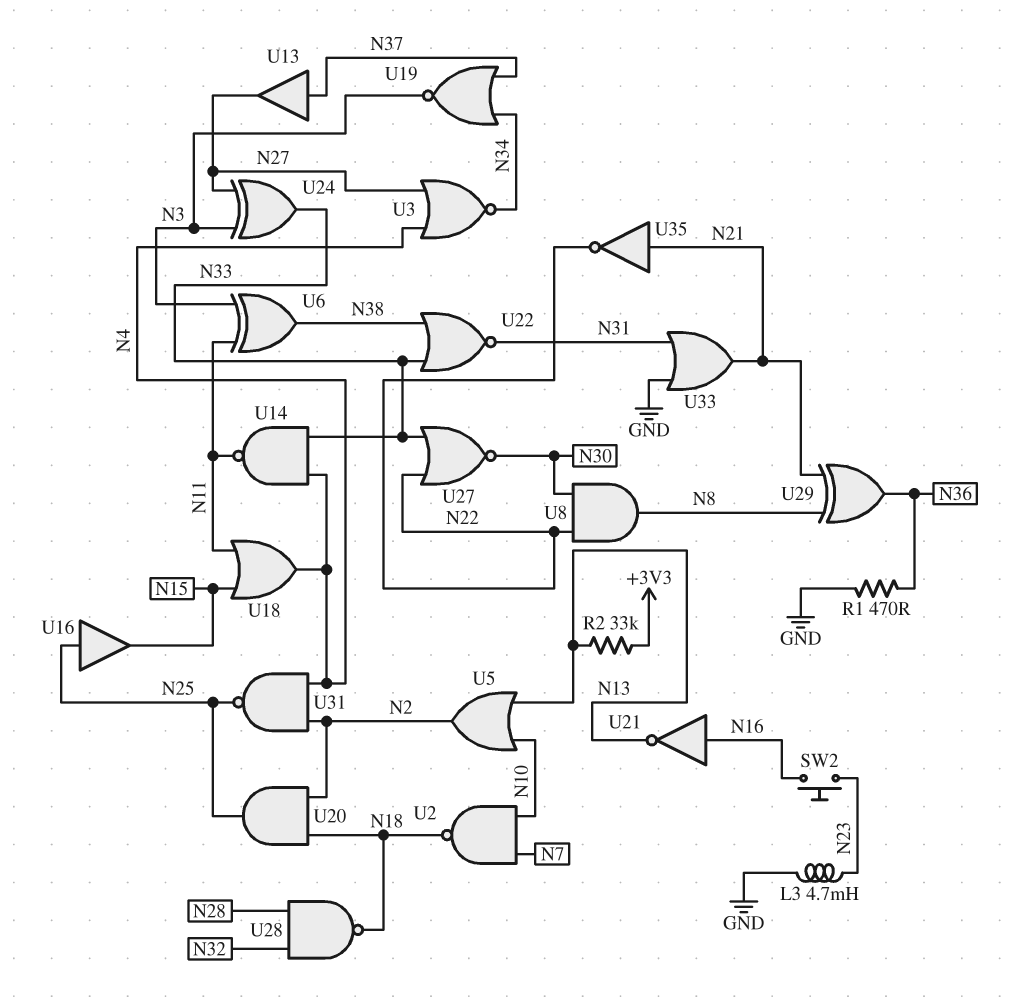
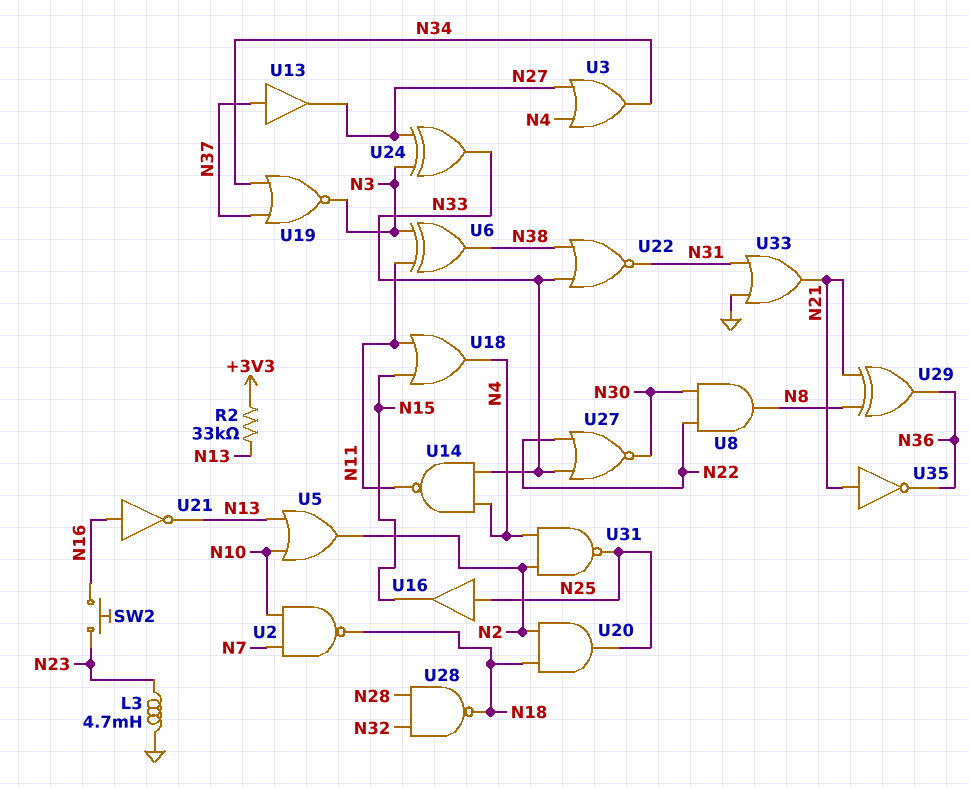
R1: 470 (GND, N36) -> none
U3: NOR (in N4, in N27, out N34) -> OR (in N4, in N27, out N34)
U35: NOT (in N21, out N22) -> NOT (in N21, out N36)

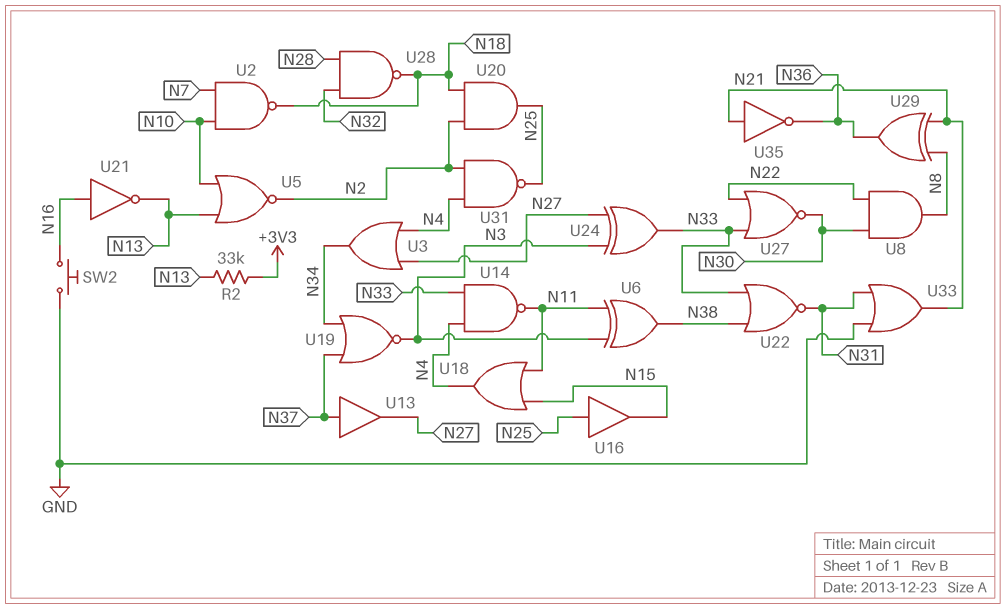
L3: 4.7mH (GND, N23) -> none
SW2: button (N16, N23) -> button (GND, N16)
U5: OR (in N10, in N13, out N2) -> NOR (in N10, in N13, out N2)

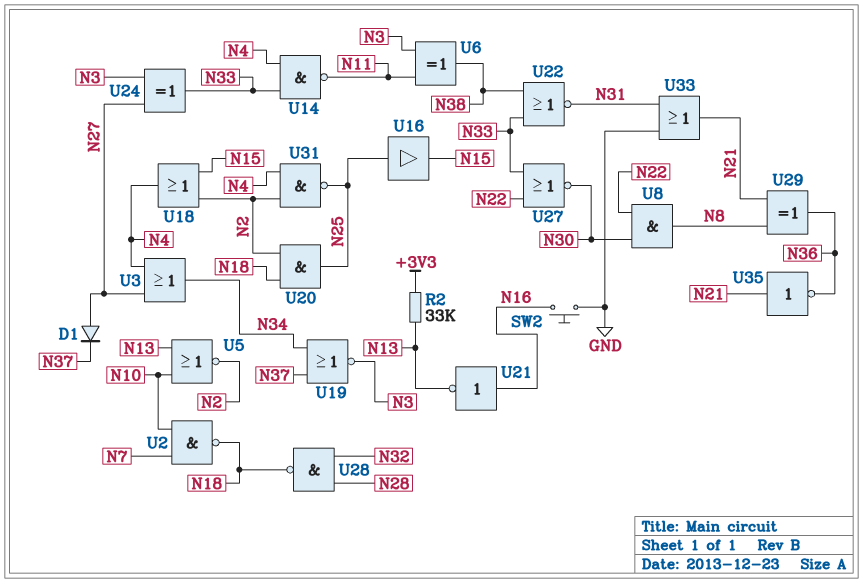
D1: none -> diode (A N27, K N37)
U13: buffer (in N37, out N27) -> none
U18: OR (in N11, in N15, out N4) -> OR (in N2, in N15, out N4)

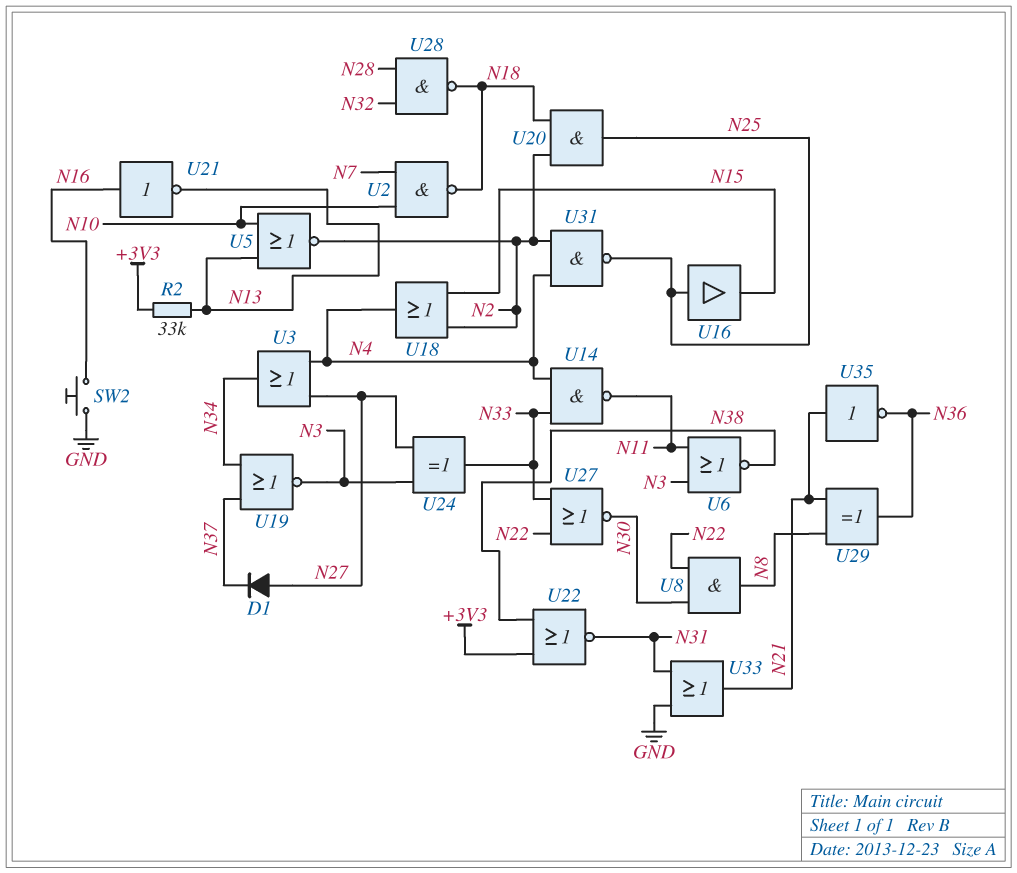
U6: XOR (in N3, in N11, out N38) -> NOR (in N3, in N11, out N38)
U22: NOR (in N33, in N38, out N31) -> NOR (in +3V3, in N38, out N31)

